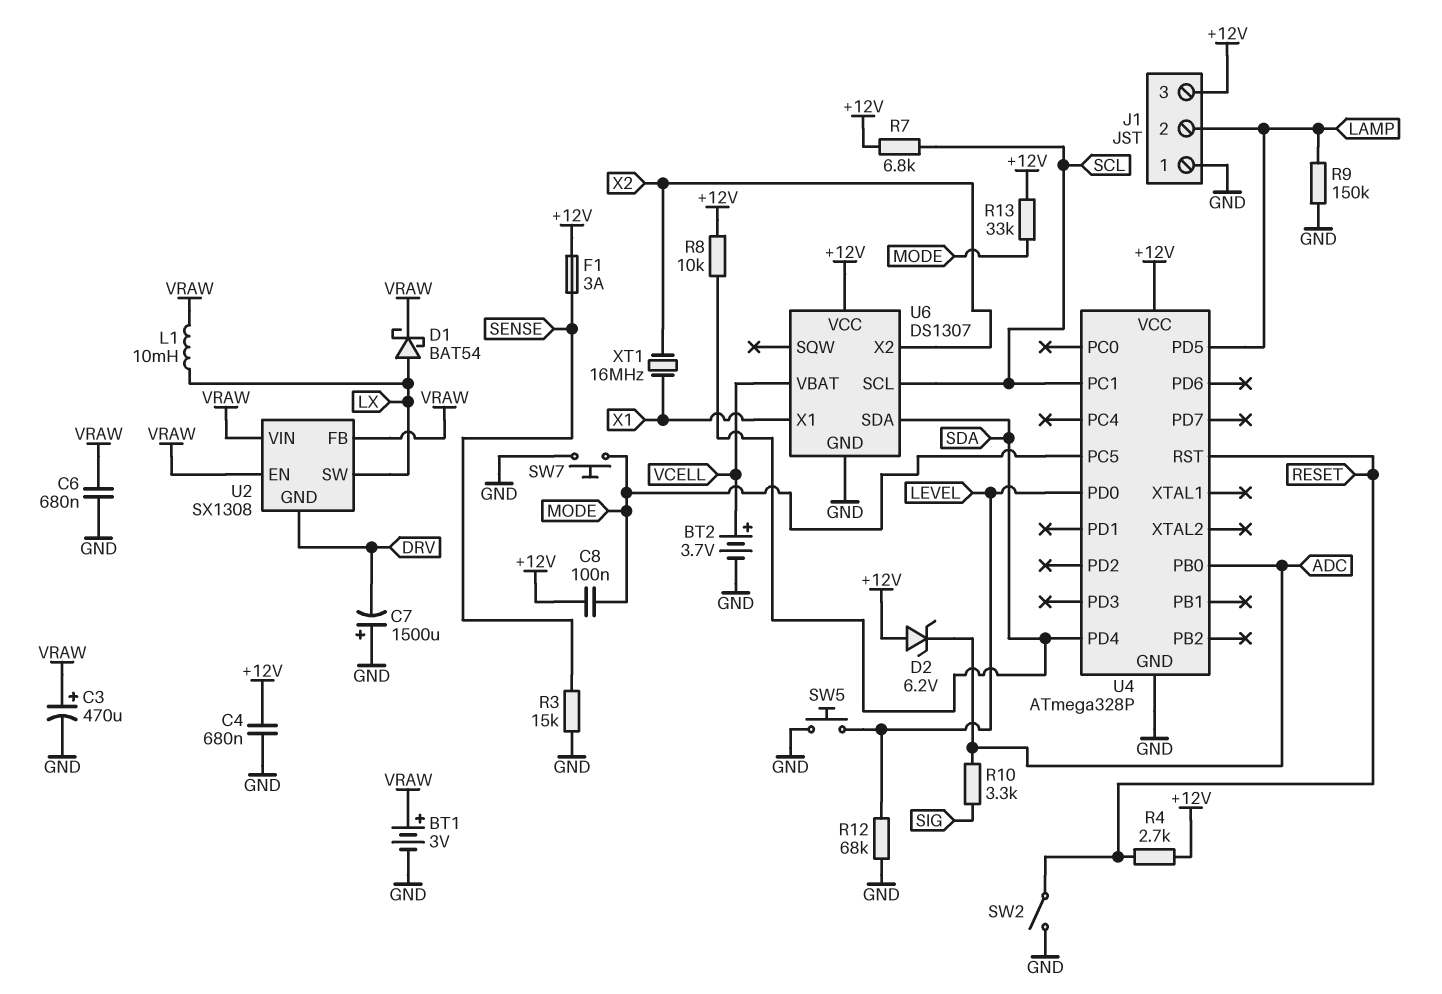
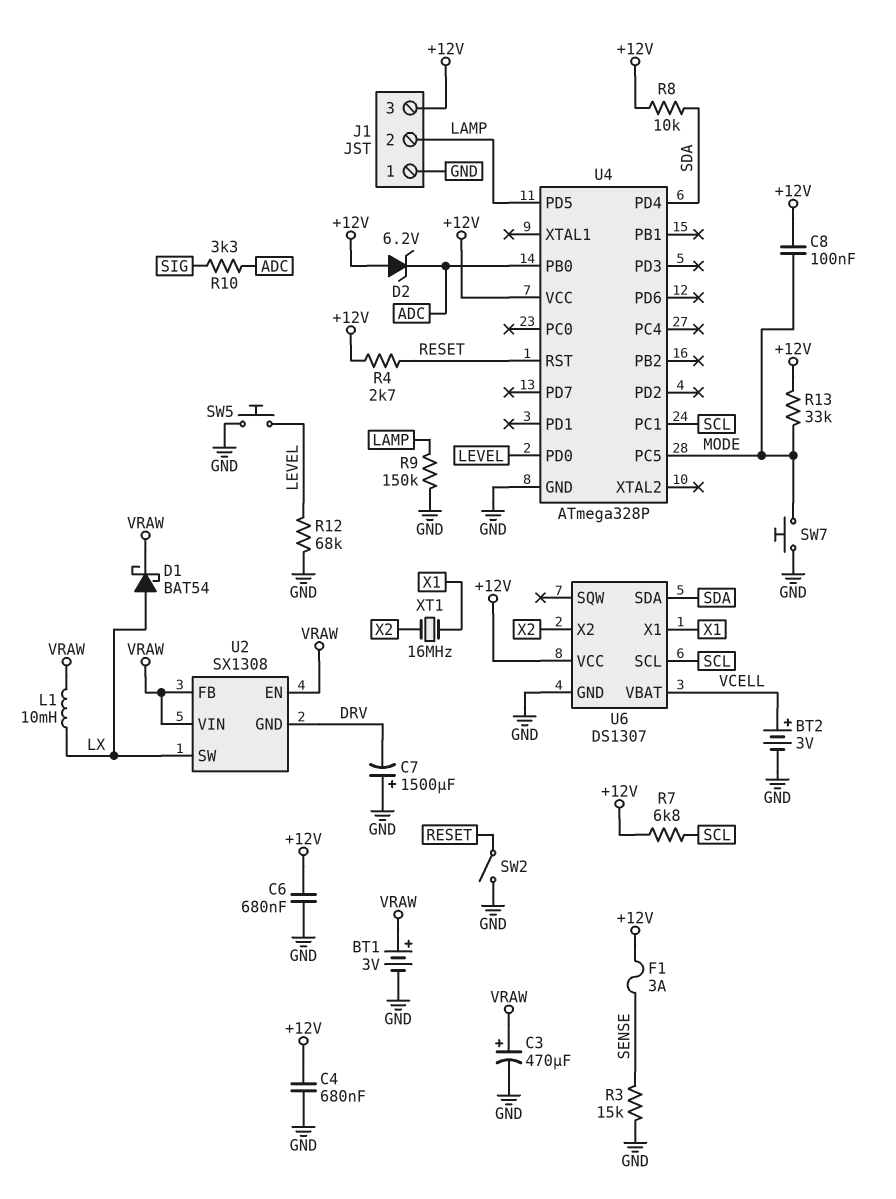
BT2: 3.7V (plus VCELL, minus GND) -> 3V (plus VCELL, minus GND)
C6: 680nF (GND, VRAW) -> 680nF (+12V, GND)

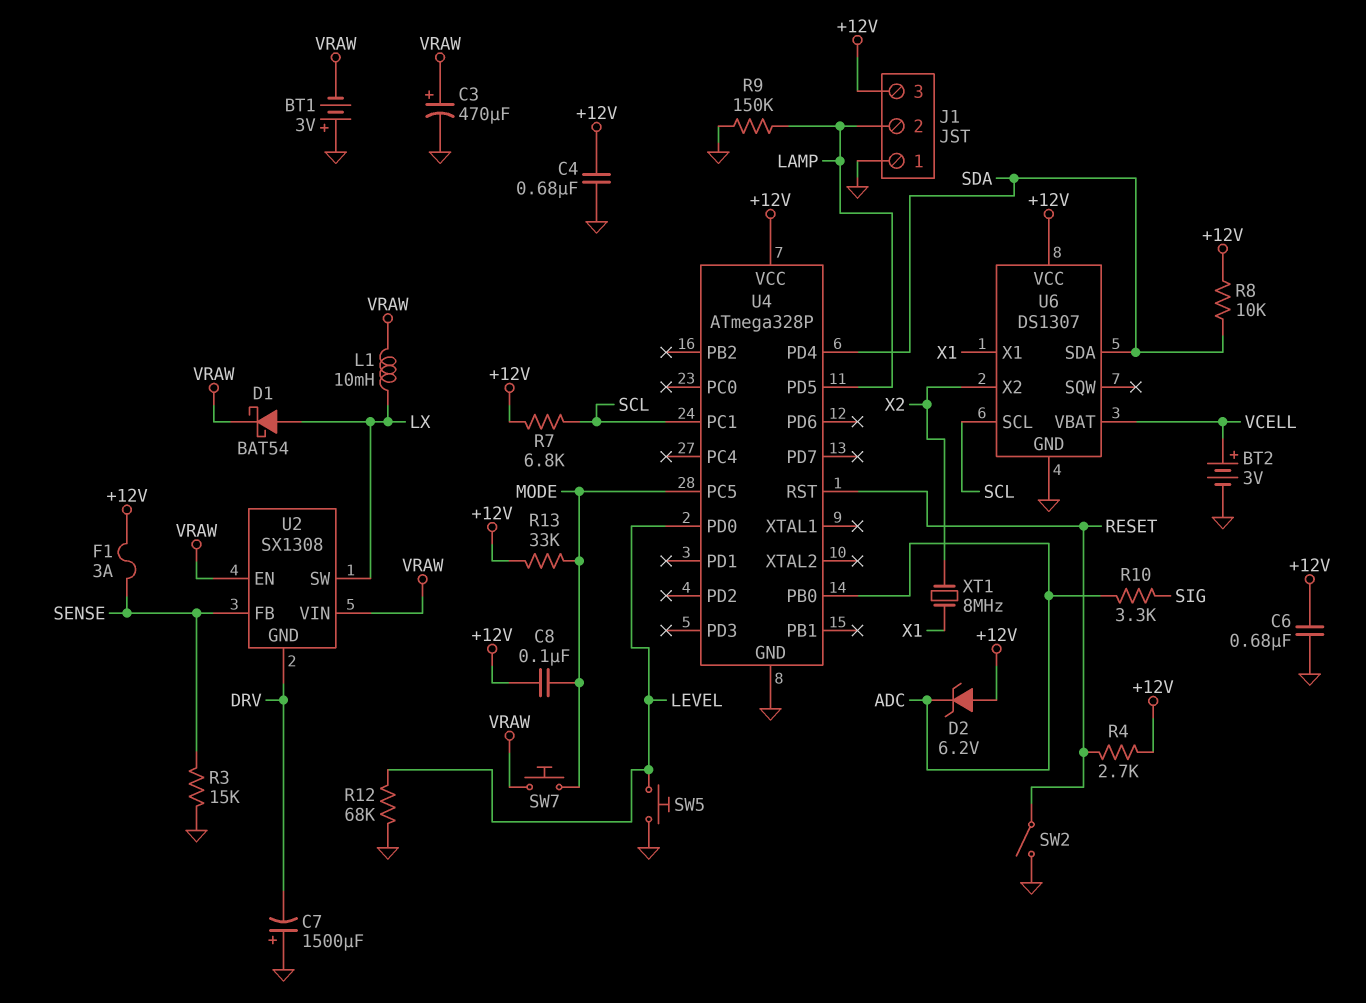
BT1: 3V (plus VRAW, minus GND) -> 3V (plus GND, minus VRAW)
SW7: button (GND, MODE) -> button (MODE, VRAW)
U2 pin FB: VRAW -> SENSE
XT1: 16MHz (X1, X2) -> 8MHz (X1, X2)

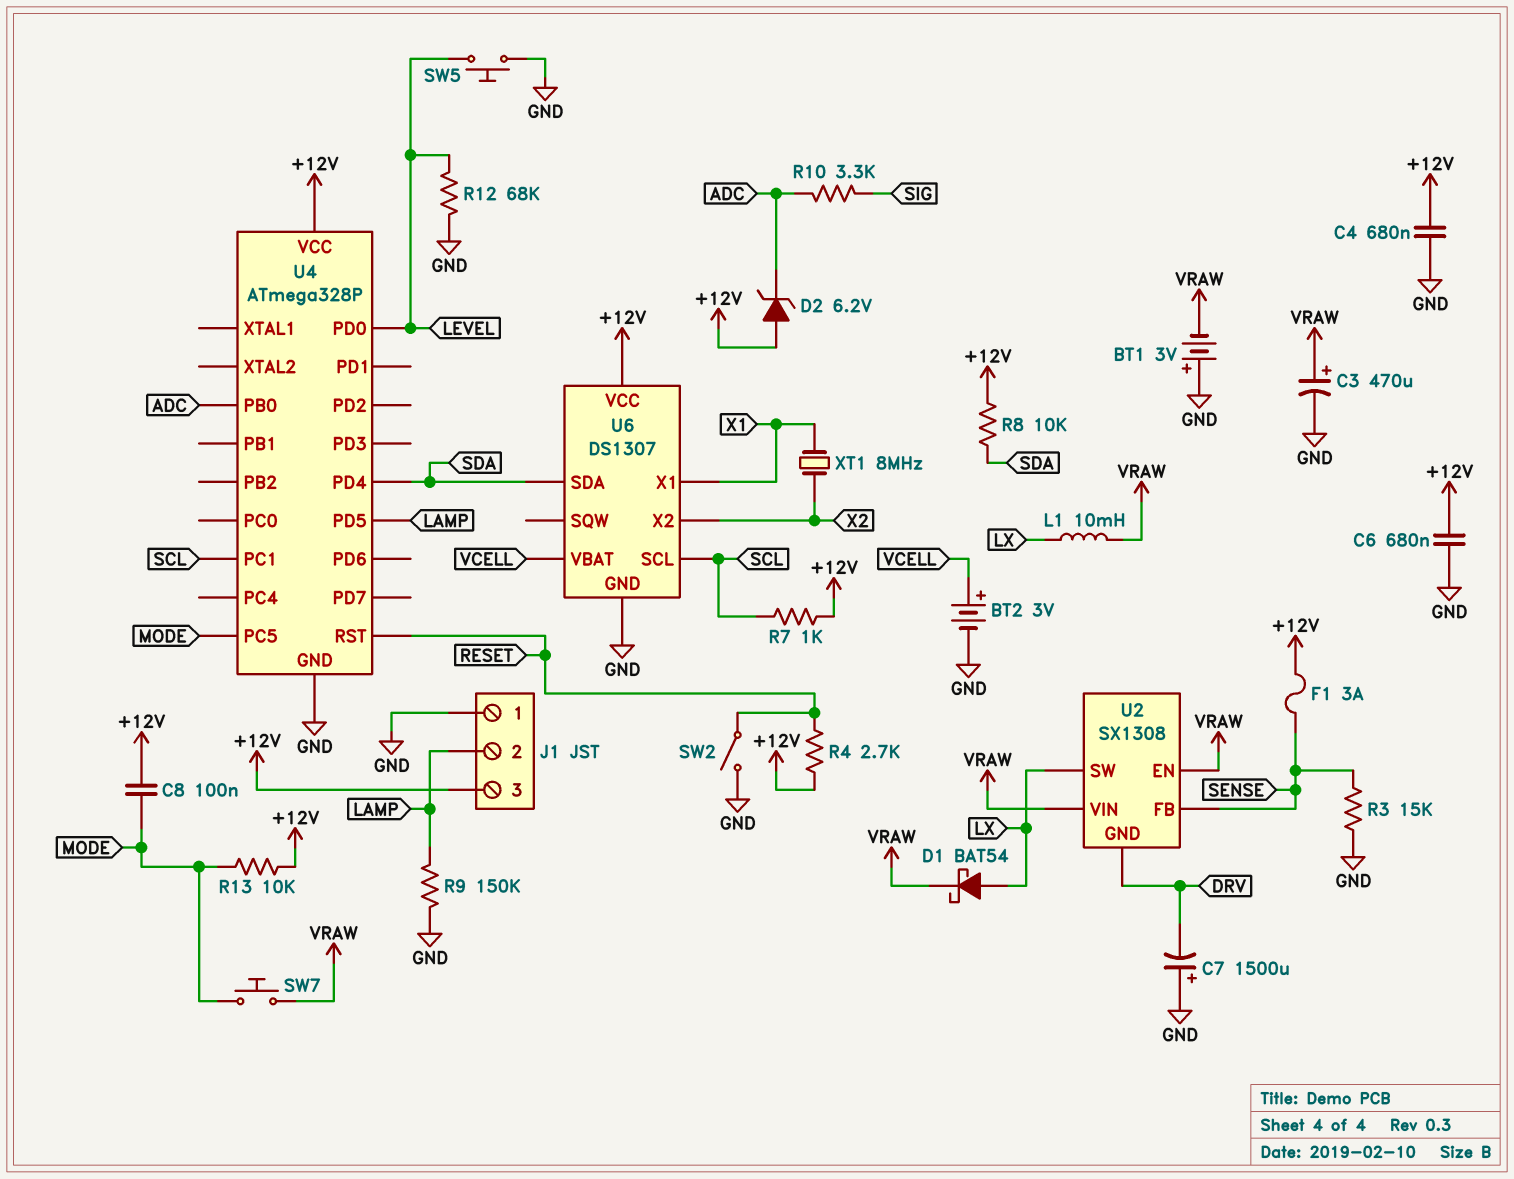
R7: 6.8k (+12V, SCL) -> 1k (+12V, SCL)
R13: 33k (+12V, MODE) -> 10k (+12V, MODE)

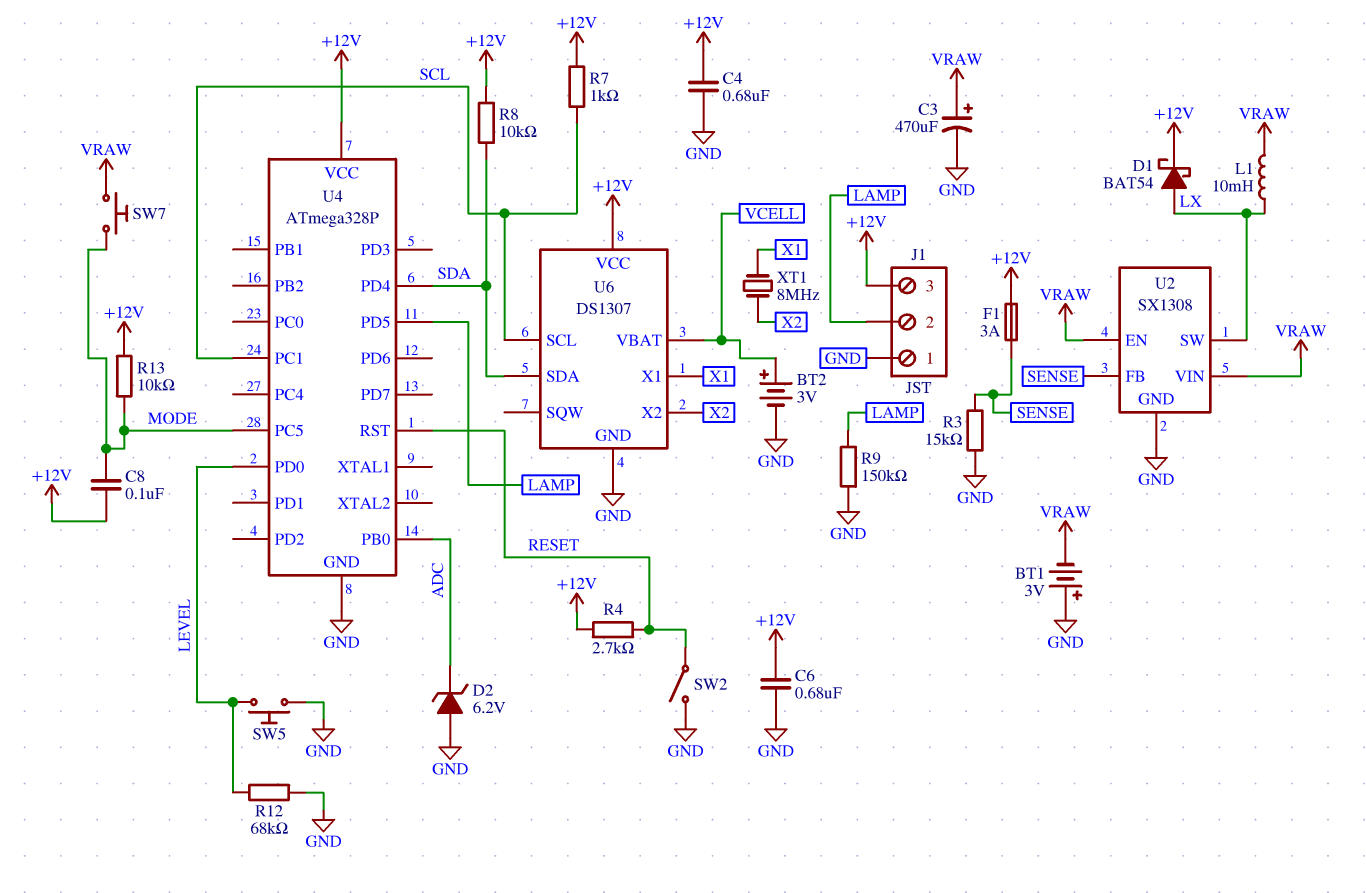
C7: 1500uF (plus GND, minus DRV) -> none
D1: schottky BAT54 (A LX, K VRAW) -> schottky BAT54 (A LX, K +12V)
D2: zener 6.2V (A +12V, K ADC) -> zener 6.2V (A GND, K ADC)
R10: 3.3k (ADC, SIG) -> none
U2 pin GND: DRV -> GND

